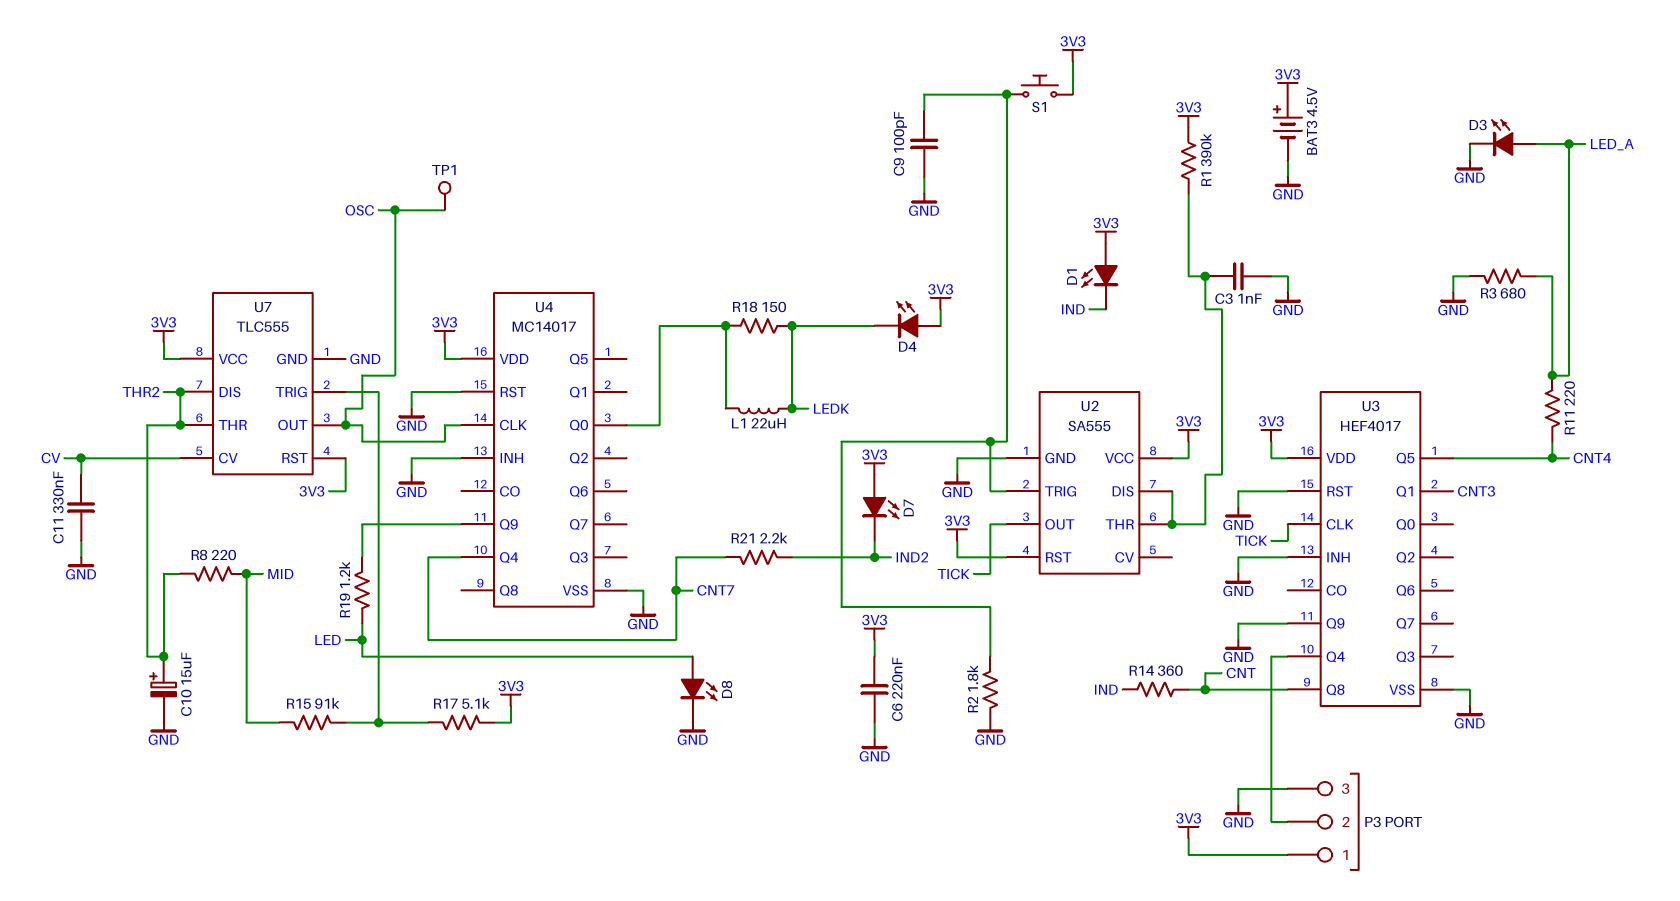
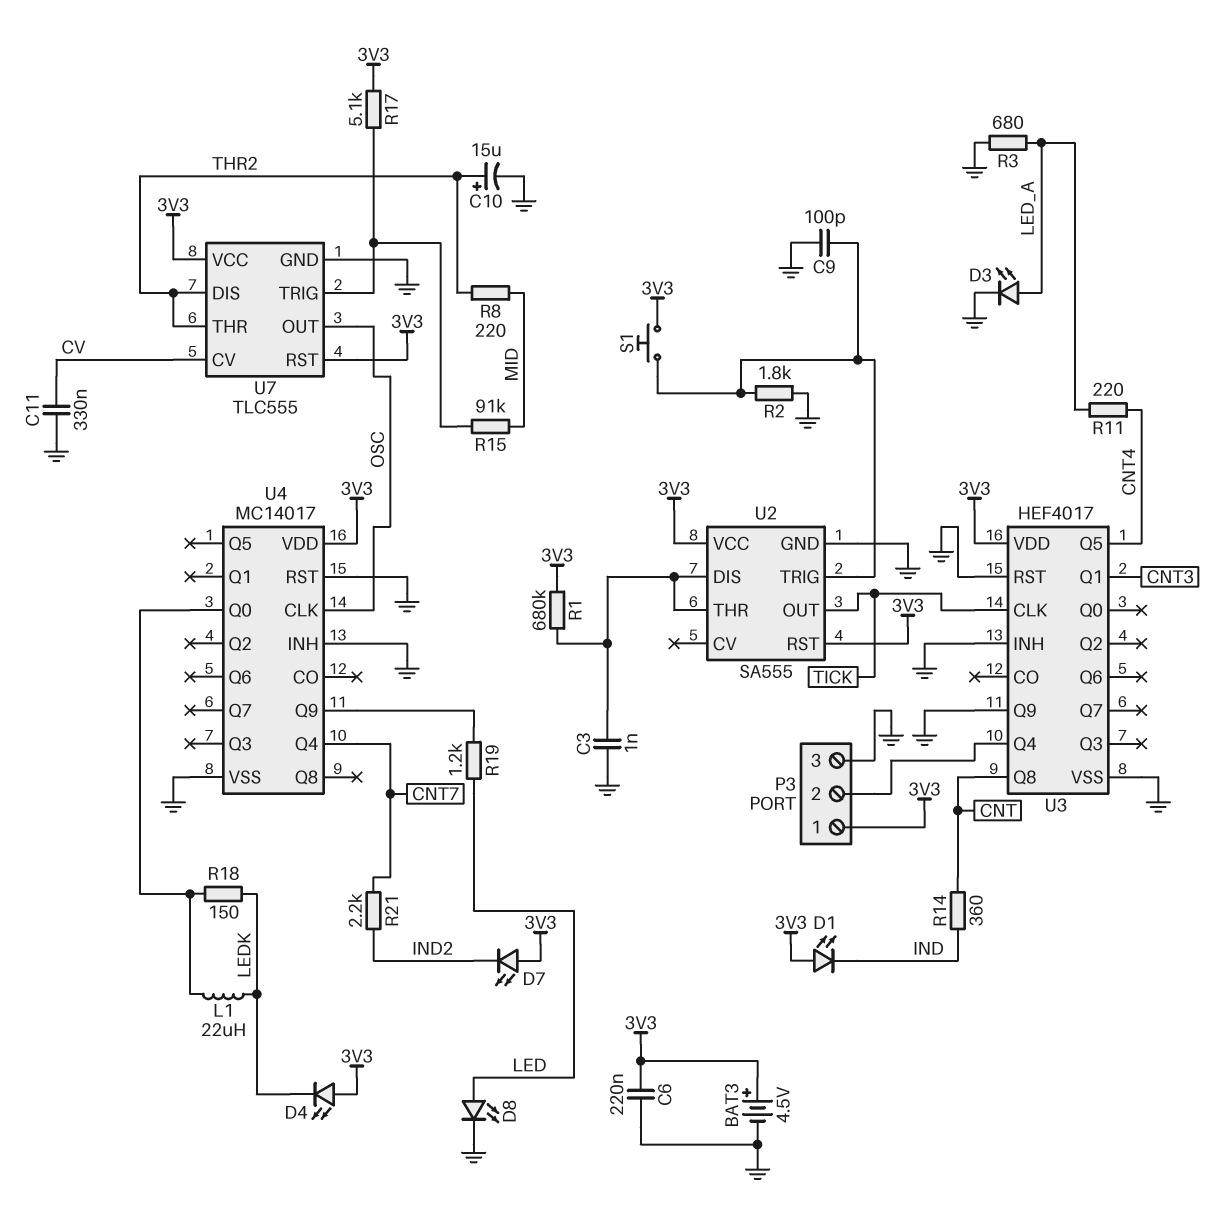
R1: 390k (3V3, U2/DIS) -> 680k (3V3, U2/DIS)
TP1: test point (OSC) -> none

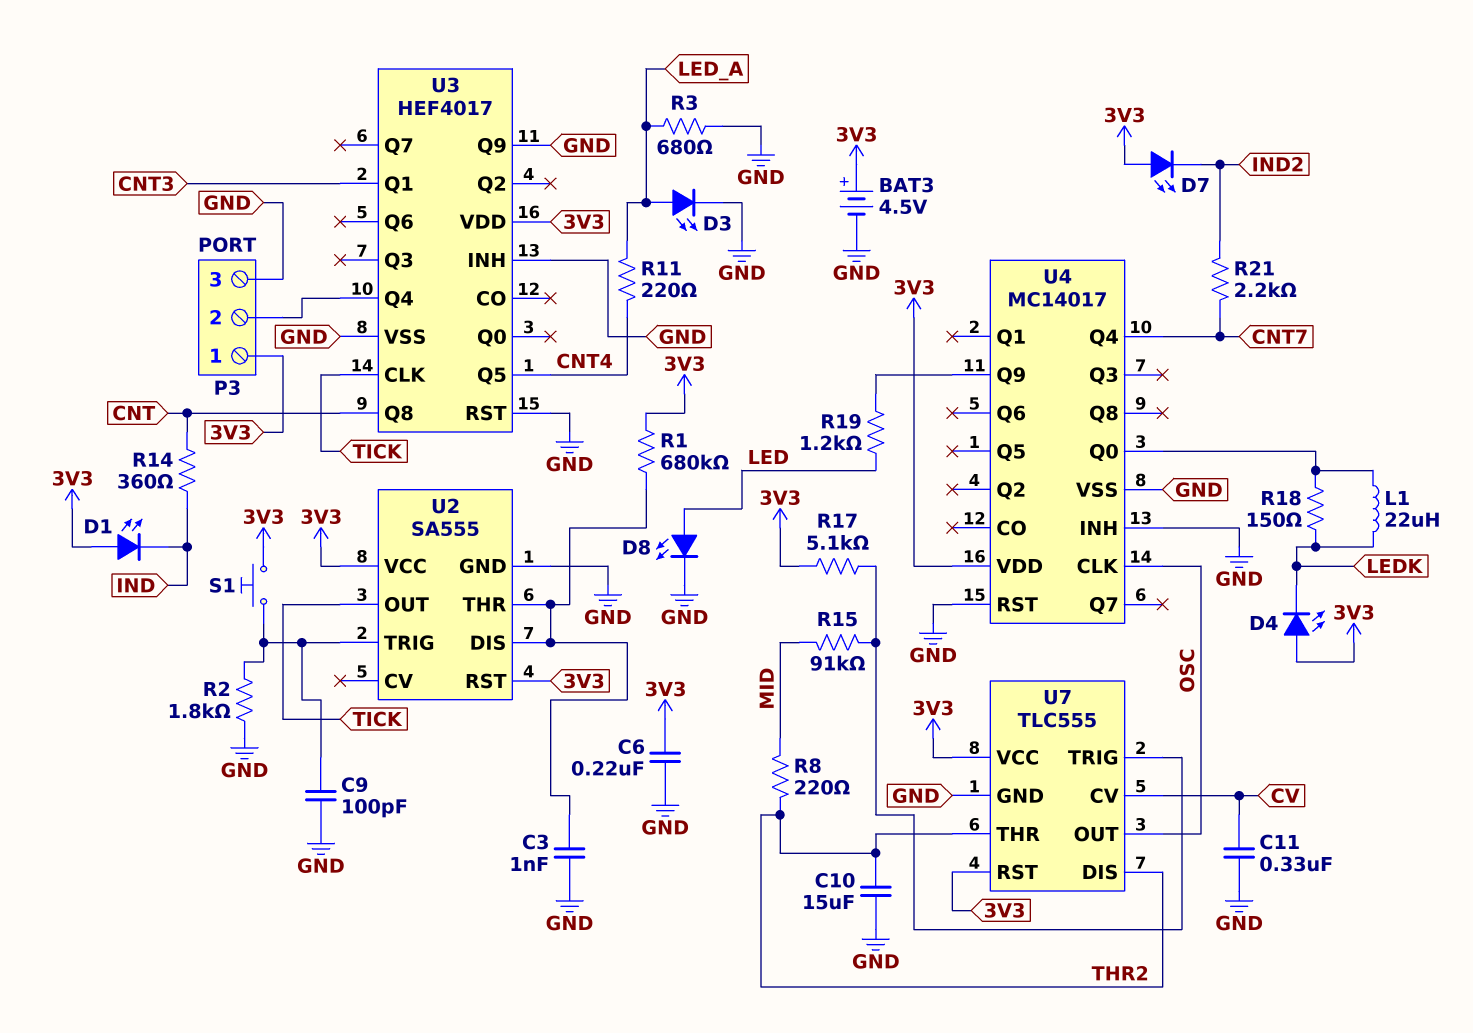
C10: 15uF (plus THR2, minus GND) -> 15uF (GND, THR2)

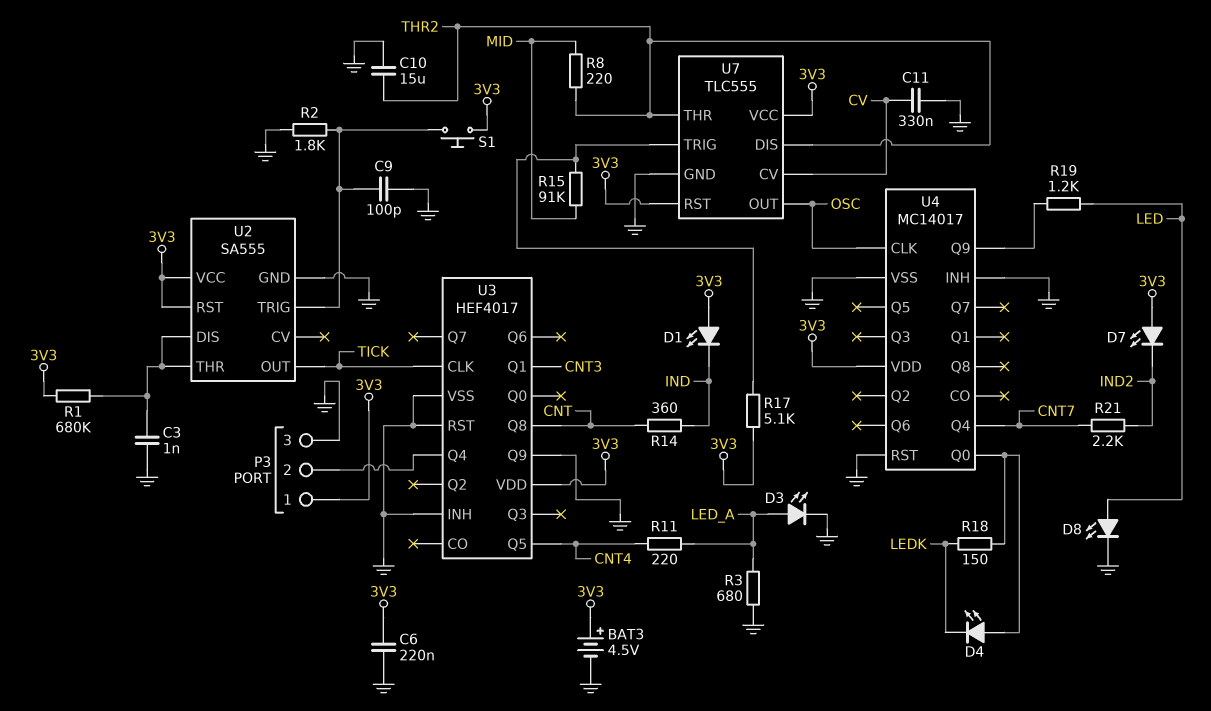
D4: LED (A 3V3, K LEDK) -> LED (A U4/Q0, K LEDK)
L1: 22uH (LEDK, U4/Q0) -> none

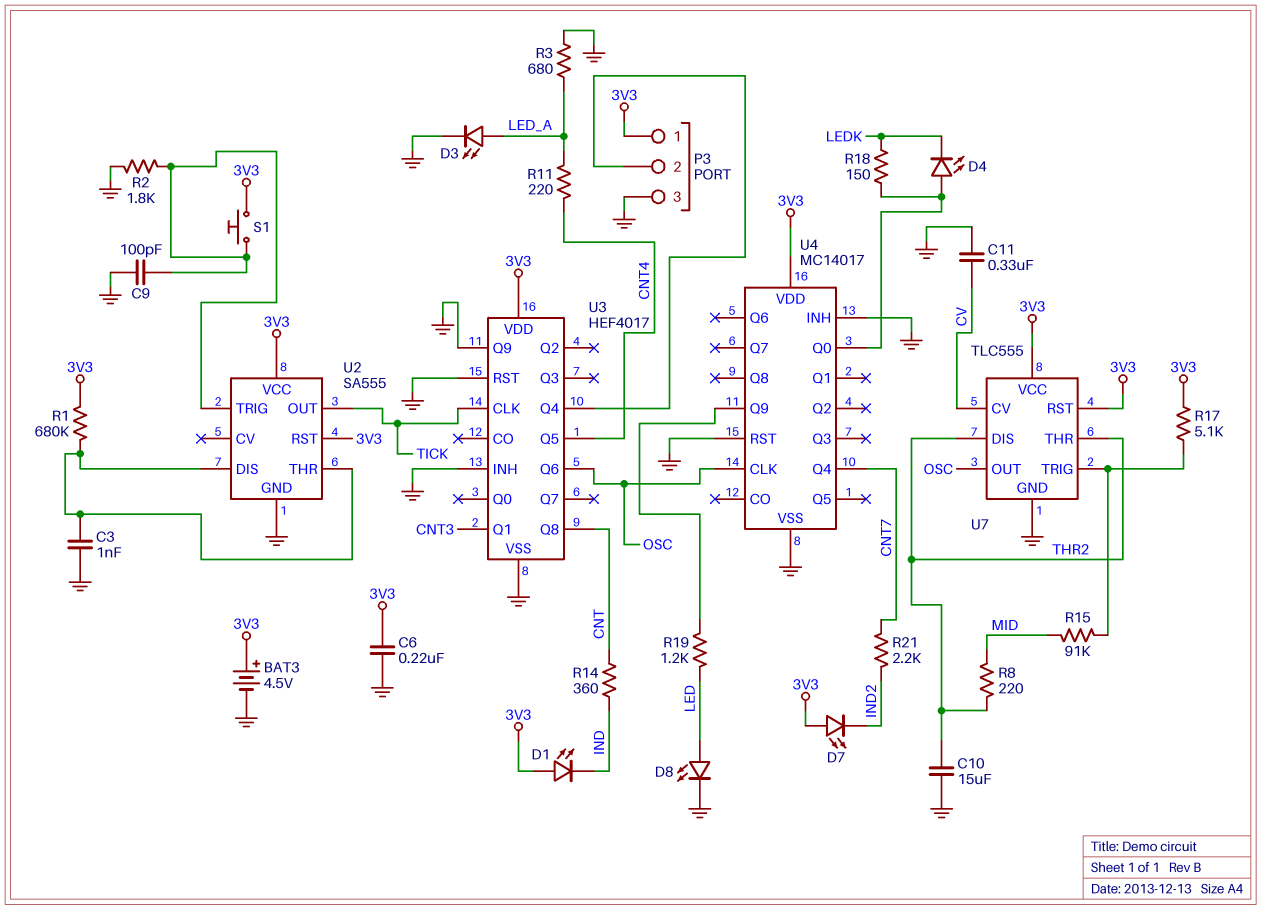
U3 pin Q6: none -> OSC

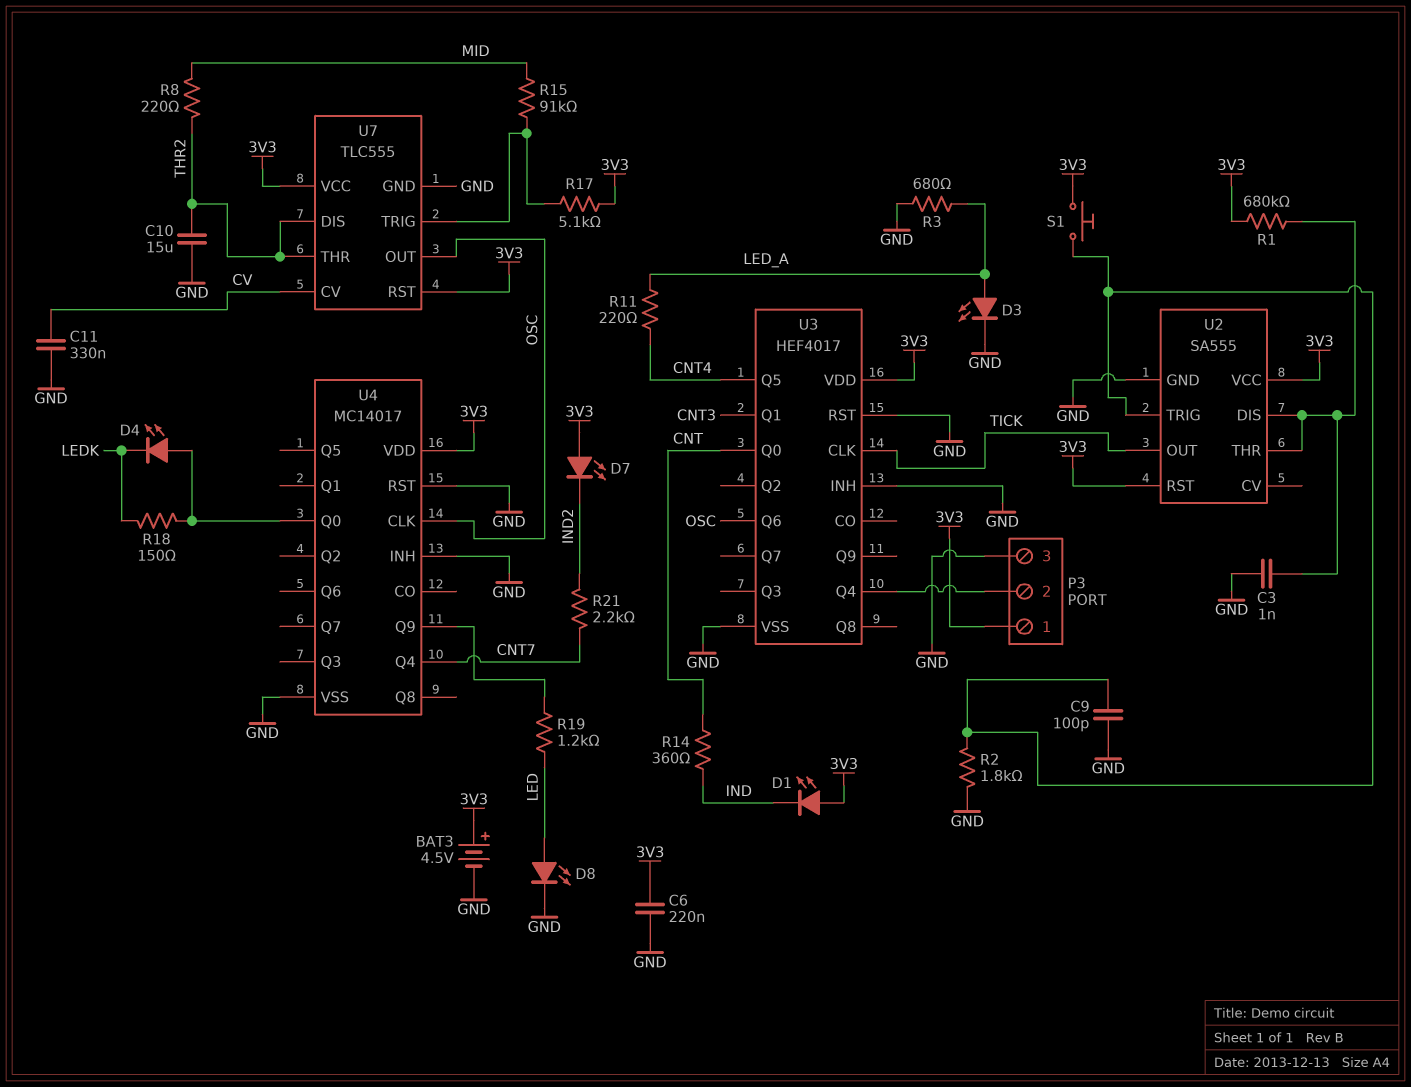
U3 pin Q0: none -> CNT
U3 pin Q8: CNT -> none
U3 pin Q9: GND -> none

